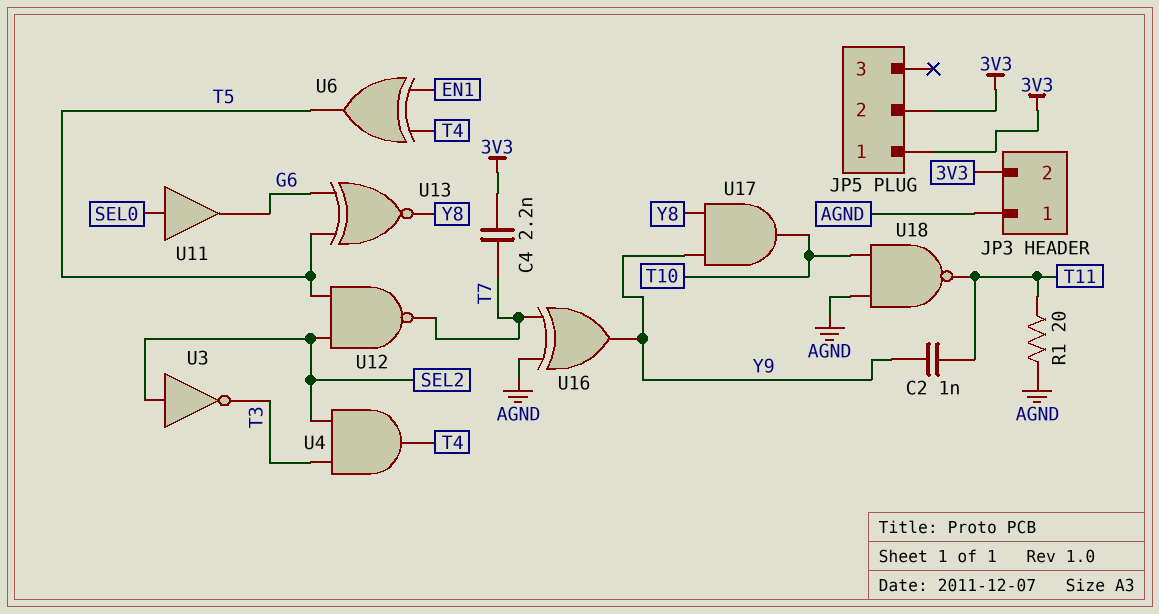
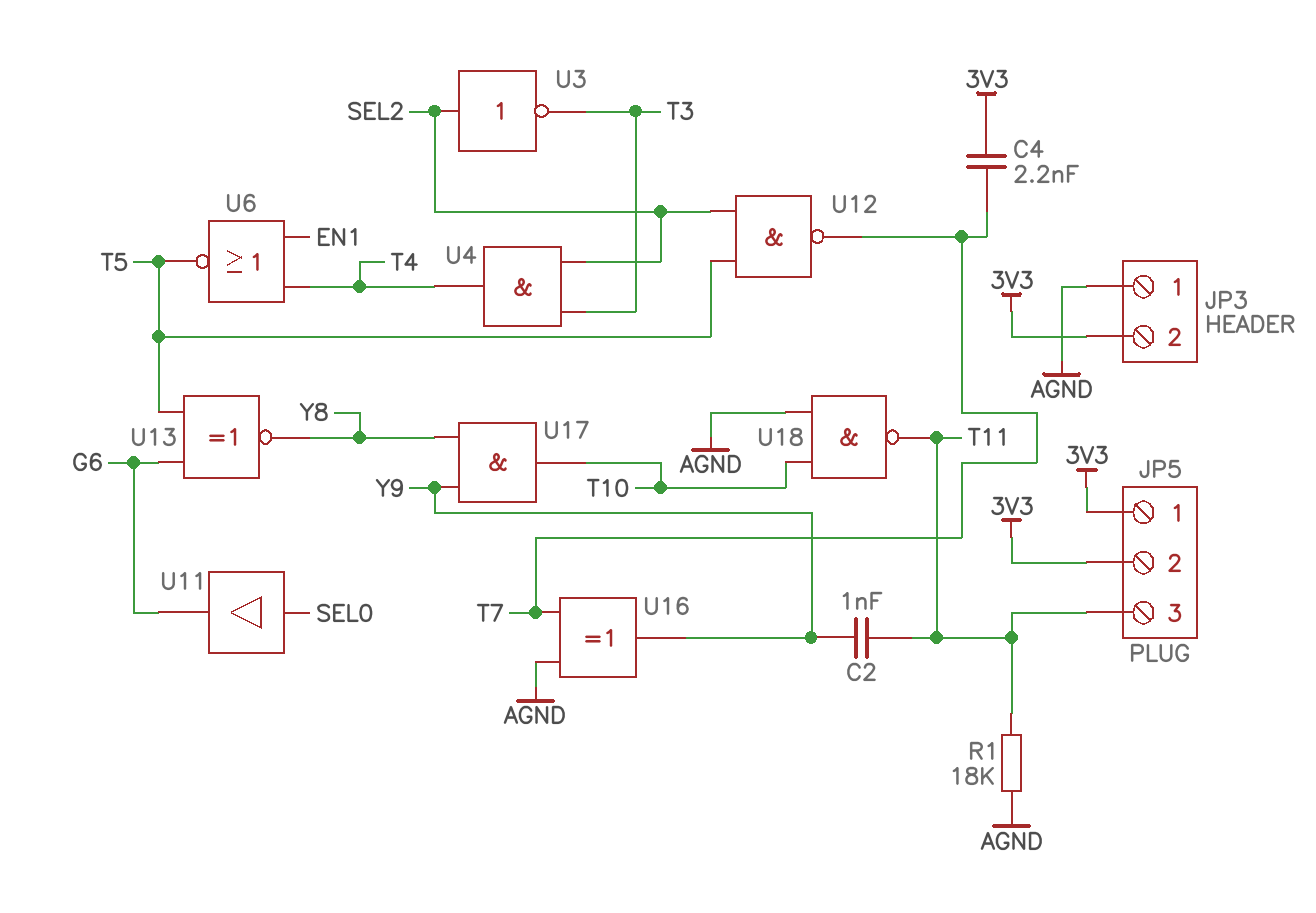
JP5 pin 3: none -> T11
R1: 20 (AGND, T11) -> 18k (AGND, T11)
U6: XOR (in EN1, in T4, out T5) -> NOR (in EN1, in T4, out T5)

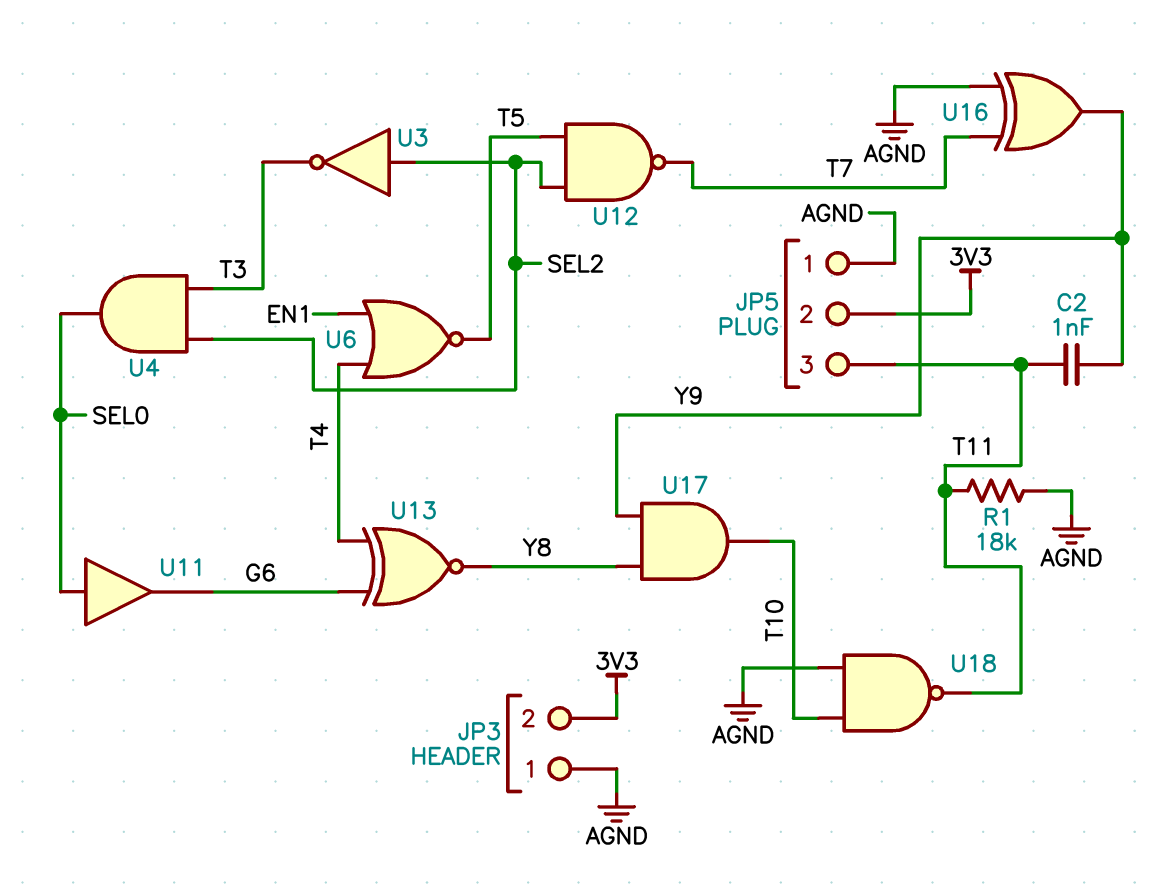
C4: 2.2nF (3V3, T7) -> none
JP5 pin 1: 3V3 -> AGND
U4: AND (in SEL2, in T3, out T4) -> AND (in SEL2, in T3, out SEL0)
U13: XNOR (in G6, in T5, out Y8) -> XNOR (in G6, in T4, out Y8)

